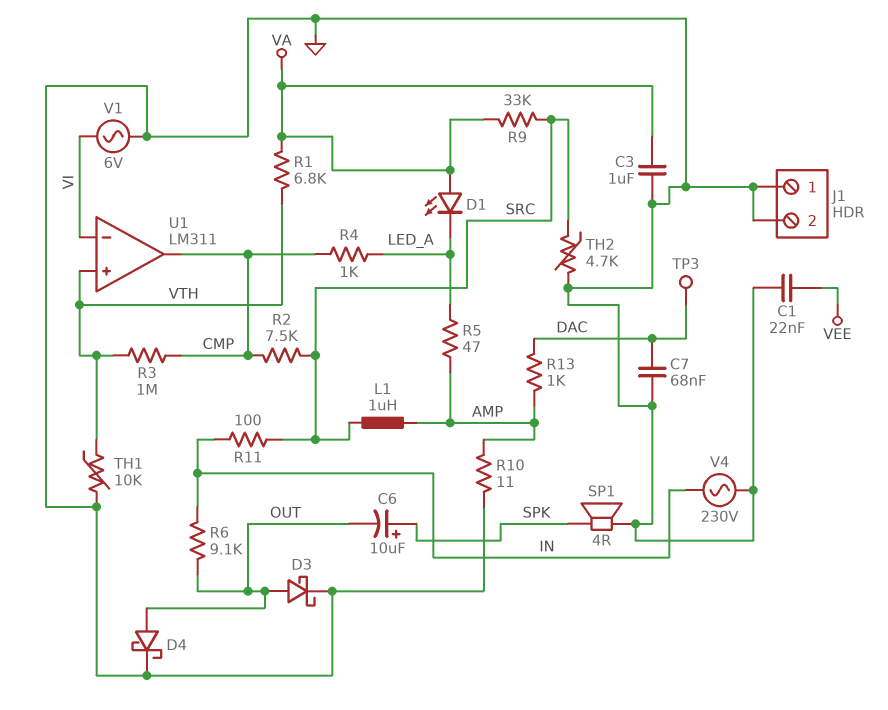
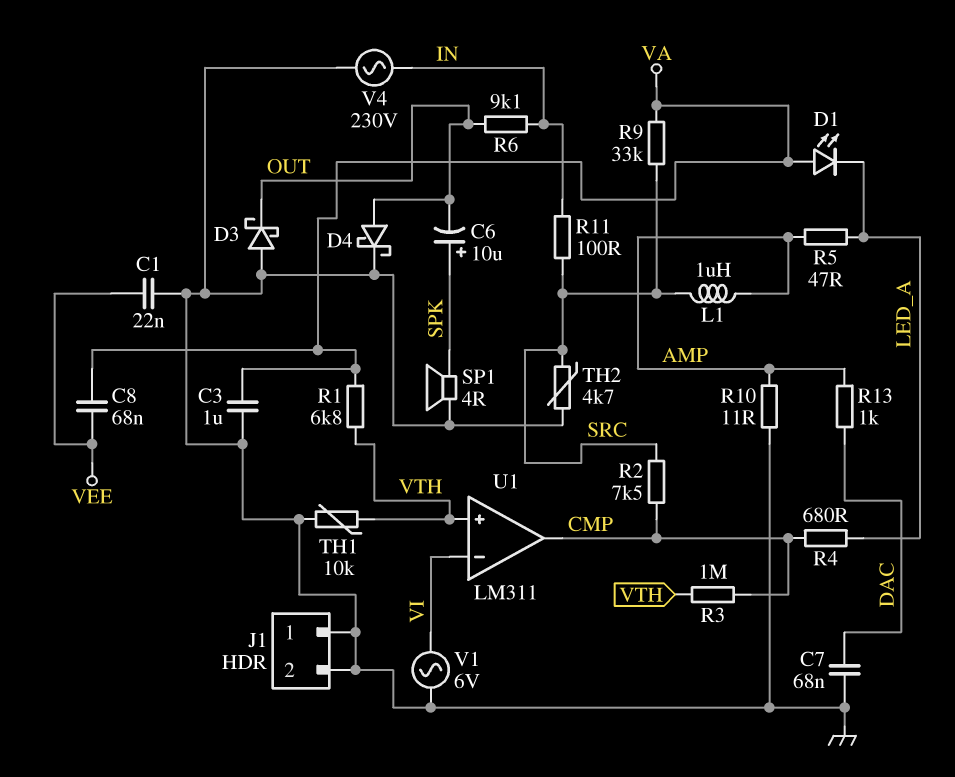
C8: none -> 68nF (VA, VEE)
D3: schottky (A OUT, K GND) -> schottky (A GND, K OUT)
R4: 1k (CMP, LED_A) -> 680 (CMP, LED_A)
TP3: test point (DAC) -> none

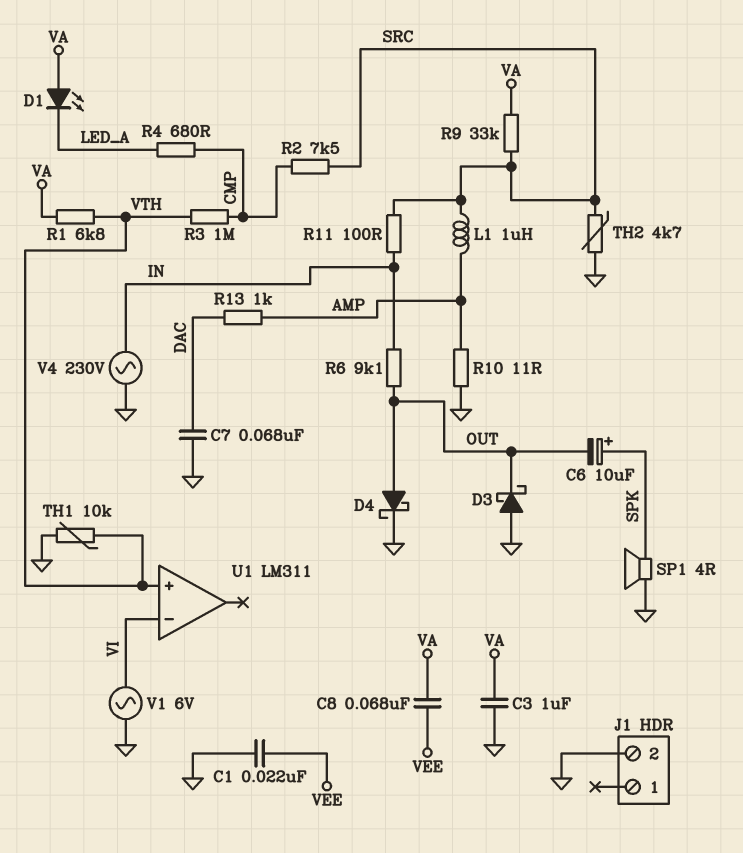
J1 pin 1: GND -> none
R5: 47 (AMP, LED_A) -> none
U1 pin out: CMP -> none

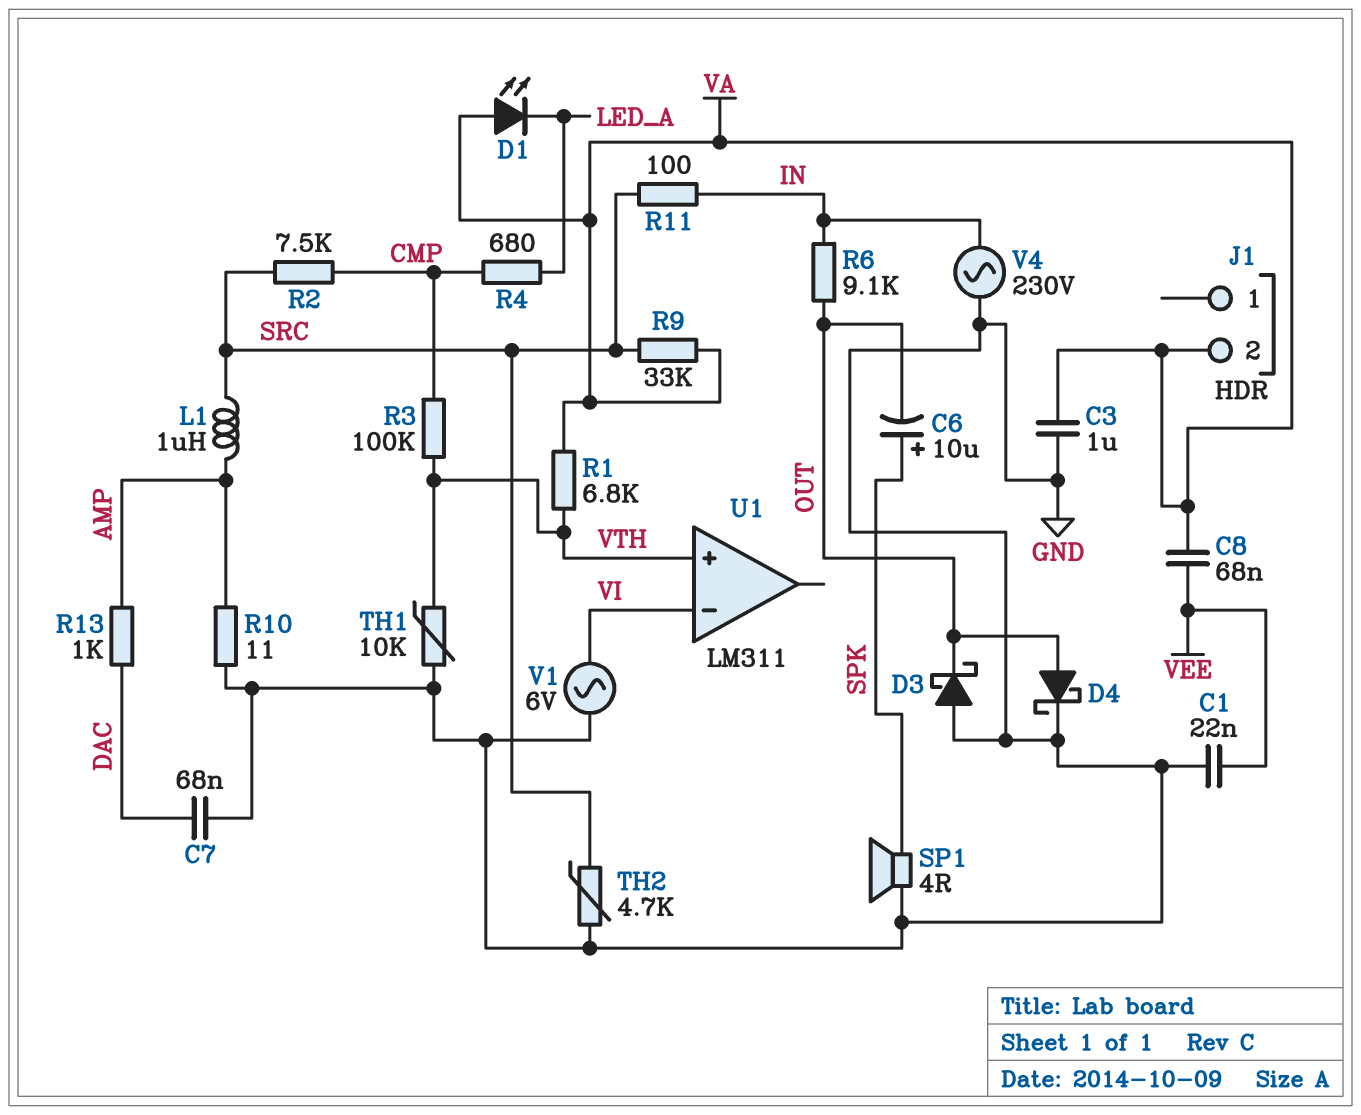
J1 pin 2: GND -> VA
R3: 1M (CMP, VTH) -> 100k (CMP, VTH)

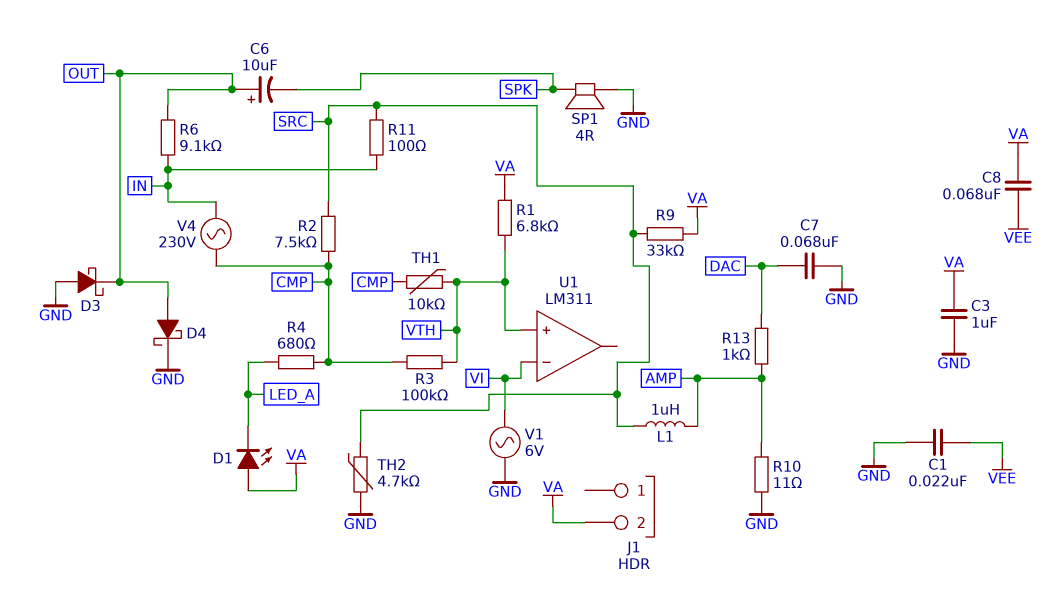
C6: 10uF (plus SPK, minus OUT) -> 10uF (plus OUT, minus SPK)
TH1: 10k (GND, VTH) -> 10k (CMP, VTH)
V4: AC 230V (GND, IN) -> AC 230V (CMP, IN)

